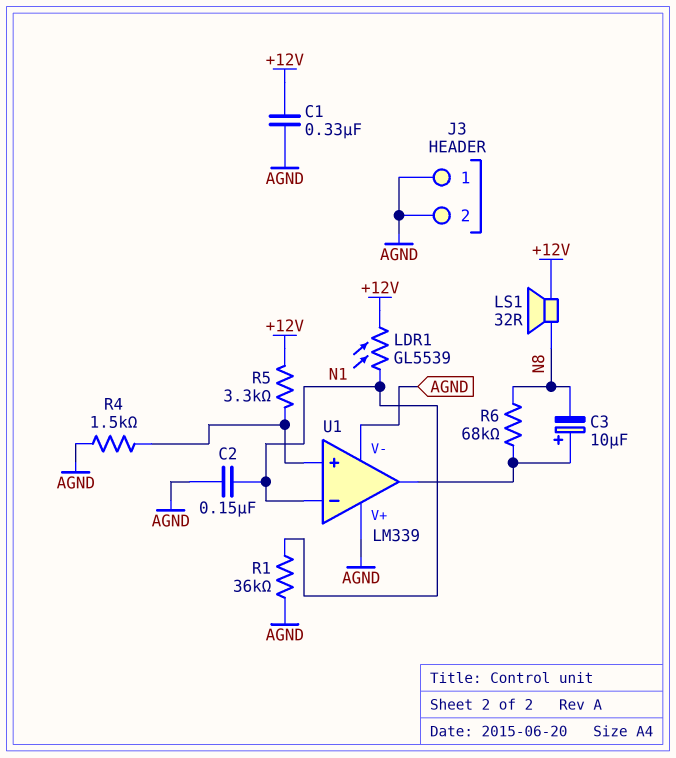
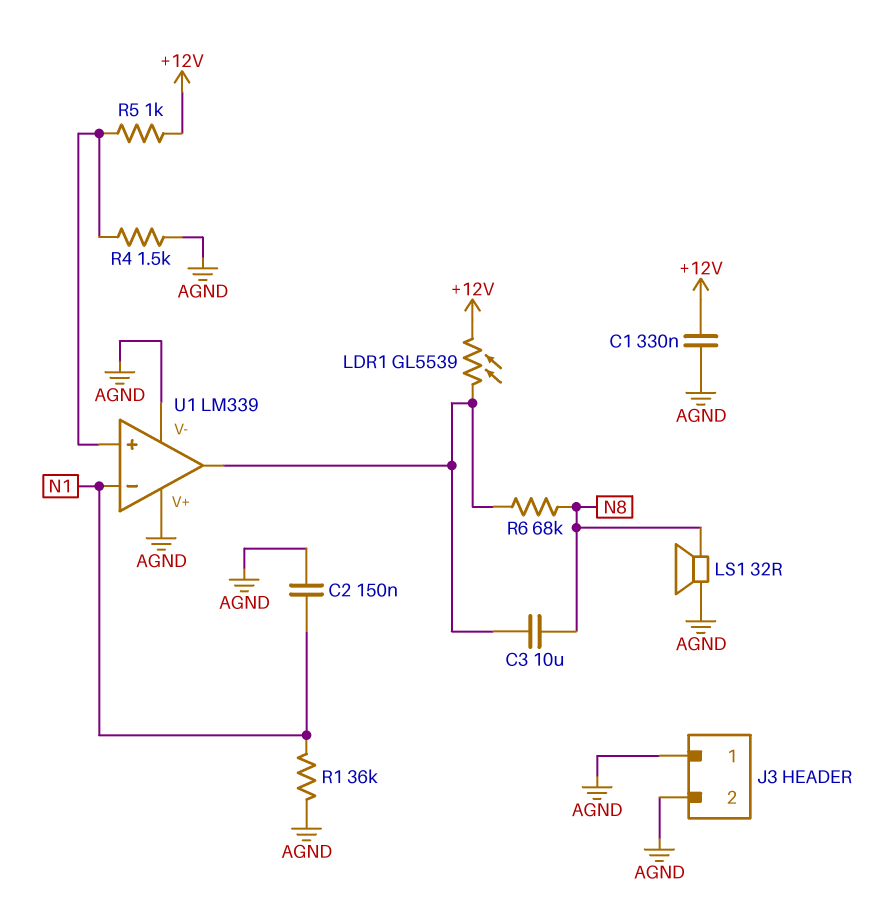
C3: 10uF (plus U1/out, minus N8) -> 10uF (N8, U1/out)
LDR1: GL5539 (+12V, N1) -> GL5539 (+12V, U1/out)
LS1: speaker 32R (+12V, N8) -> speaker 32R (AGND, N8)
R5: 3.3k (+12V, U1/in+) -> 1k (+12V, U1/in+)

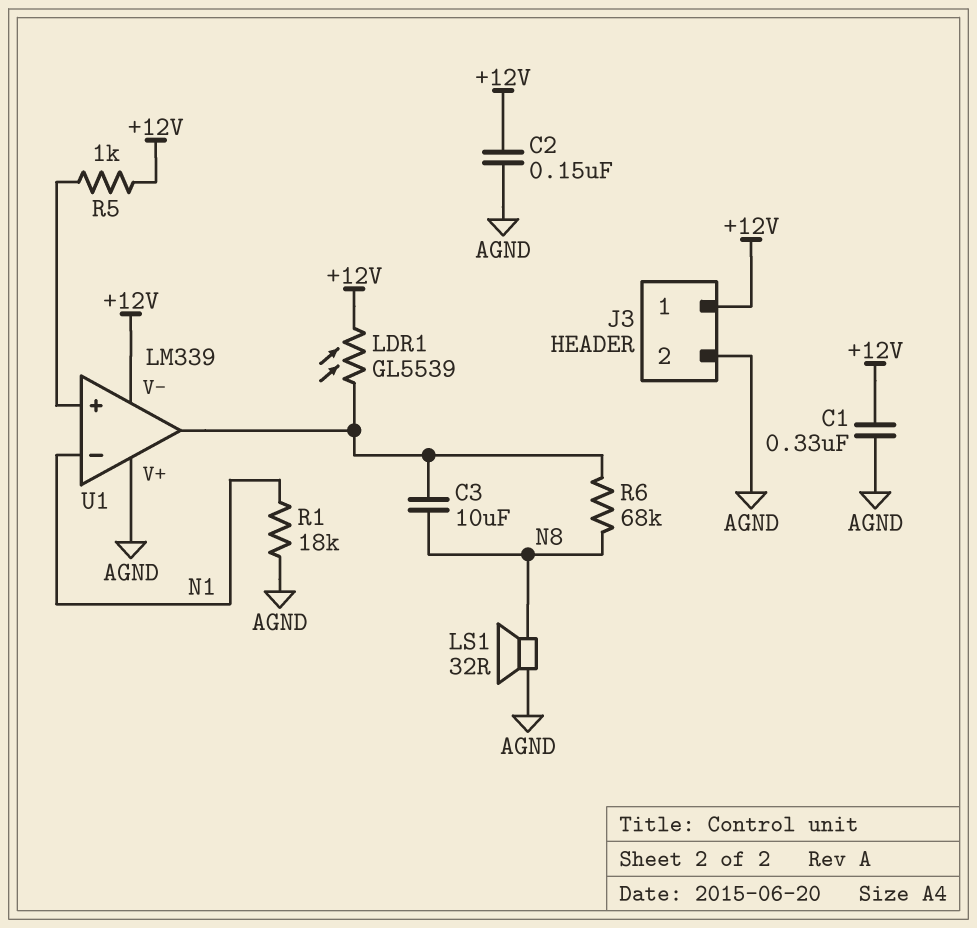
C2: 150nF (AGND, N1) -> 150nF (+12V, AGND)
J3 pin 1: AGND -> +12V
R1: 36k (AGND, N1) -> 18k (AGND, N1)
R4: 1.5k (AGND, U1/in+) -> none
U1 pin V-: AGND -> +12V

